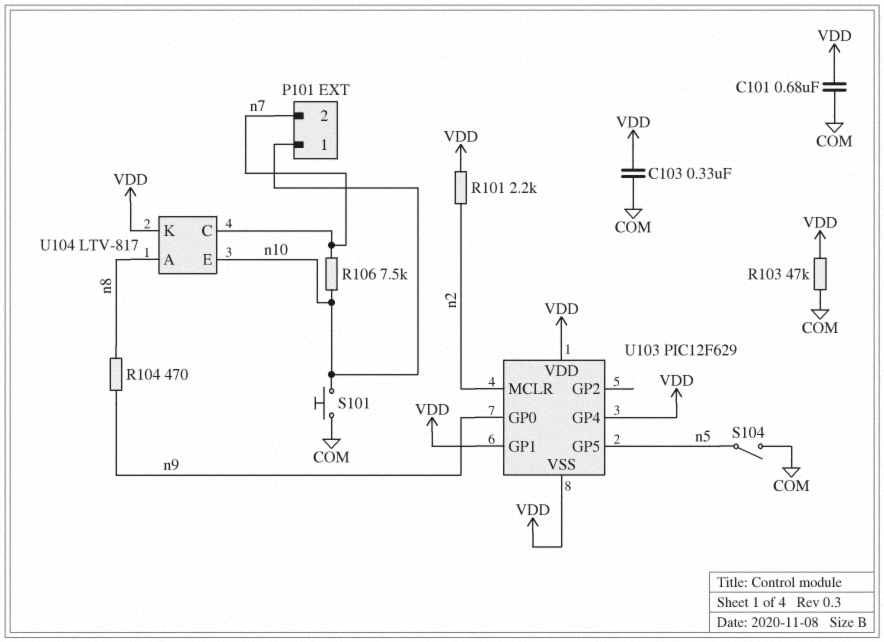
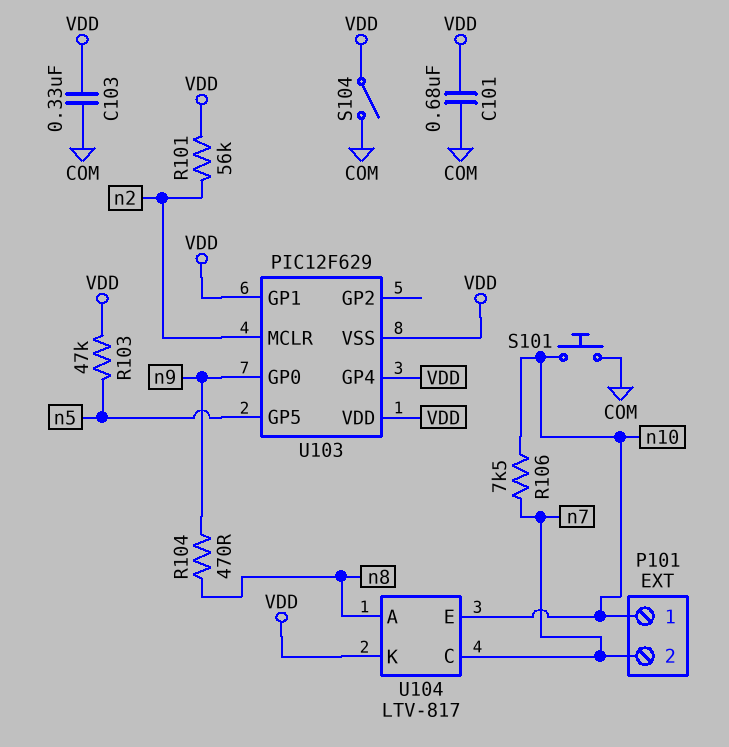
R101: 2.2k (VDD, n2) -> 56k (VDD, n2)
R103: 47k (COM, VDD) -> 47k (VDD, n5)
S104: switch (COM, n5) -> switch (COM, VDD)

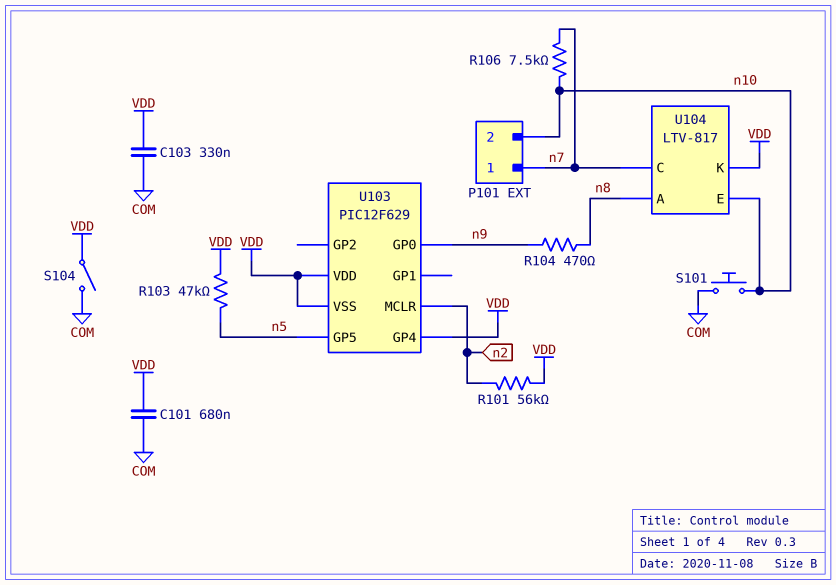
P101 pin 1: n10 -> n7
P101 pin 2: n7 -> n10
U103 pin GP1: VDD -> none

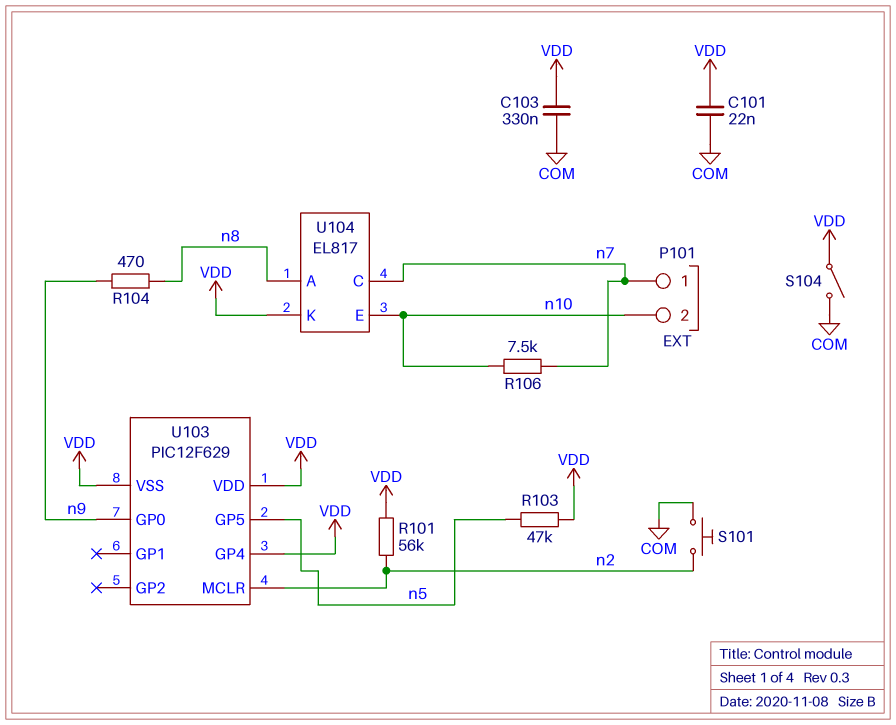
C101: 680nF (COM, VDD) -> 22nF (COM, VDD)
S101: button (COM, n10) -> button (COM, n2)
U104: LTV-817 -> EL817

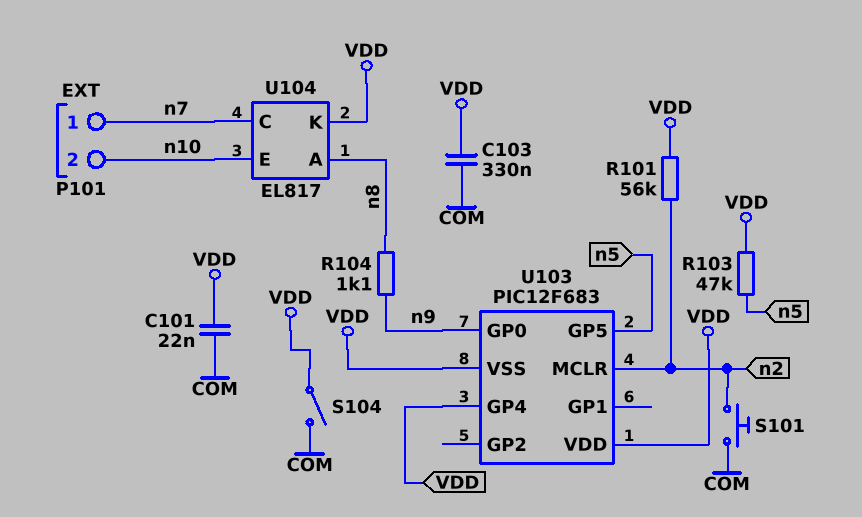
R104: 470 (n8, n9) -> 1.1k (n8, n9)
R106: 7.5k (n7, n10) -> none
U103: PIC12F629 -> PIC12F683

